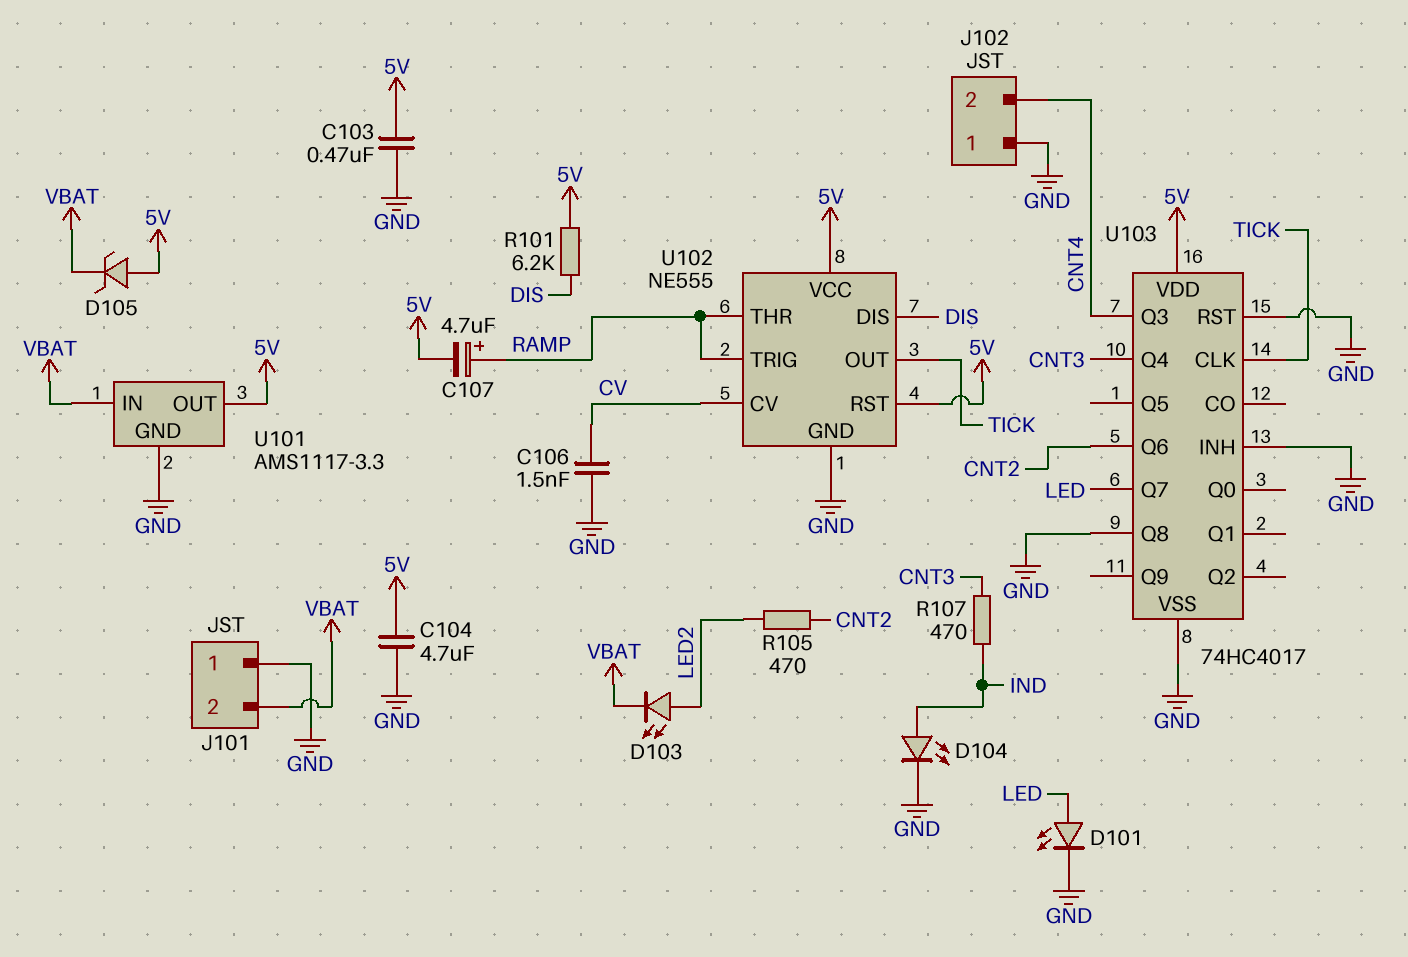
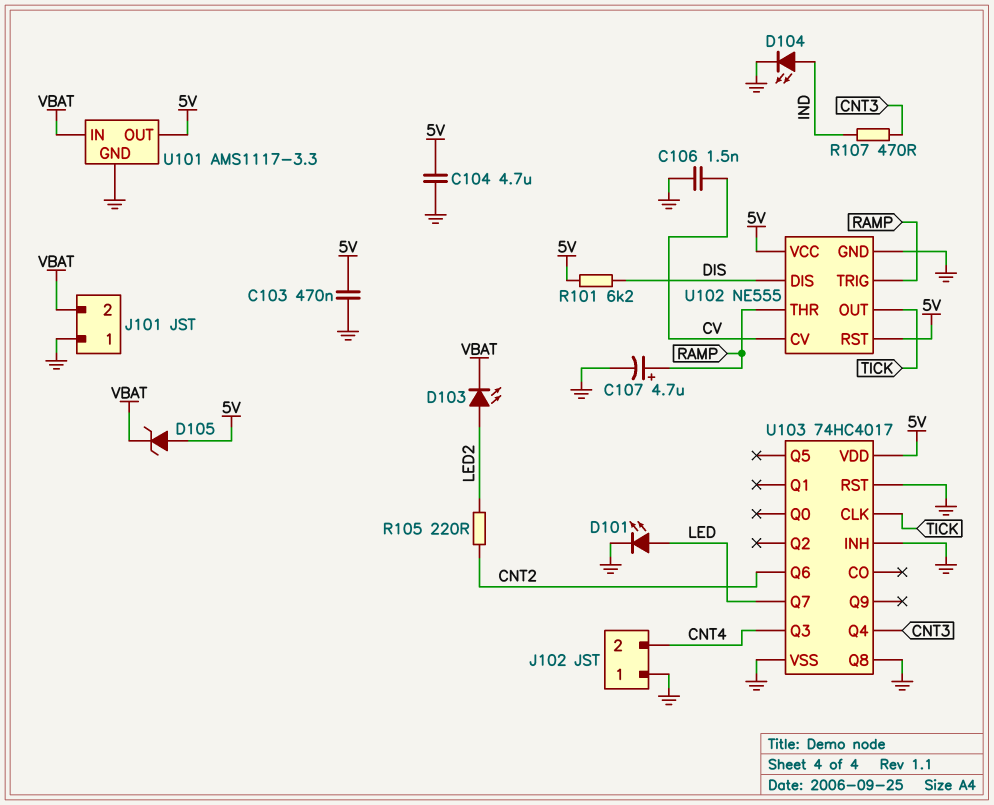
C107: 4.7uF (plus RAMP, minus 5V) -> 4.7uF (plus RAMP, minus GND)
R105: 470 (CNT2, LED2) -> 220 (CNT2, LED2)

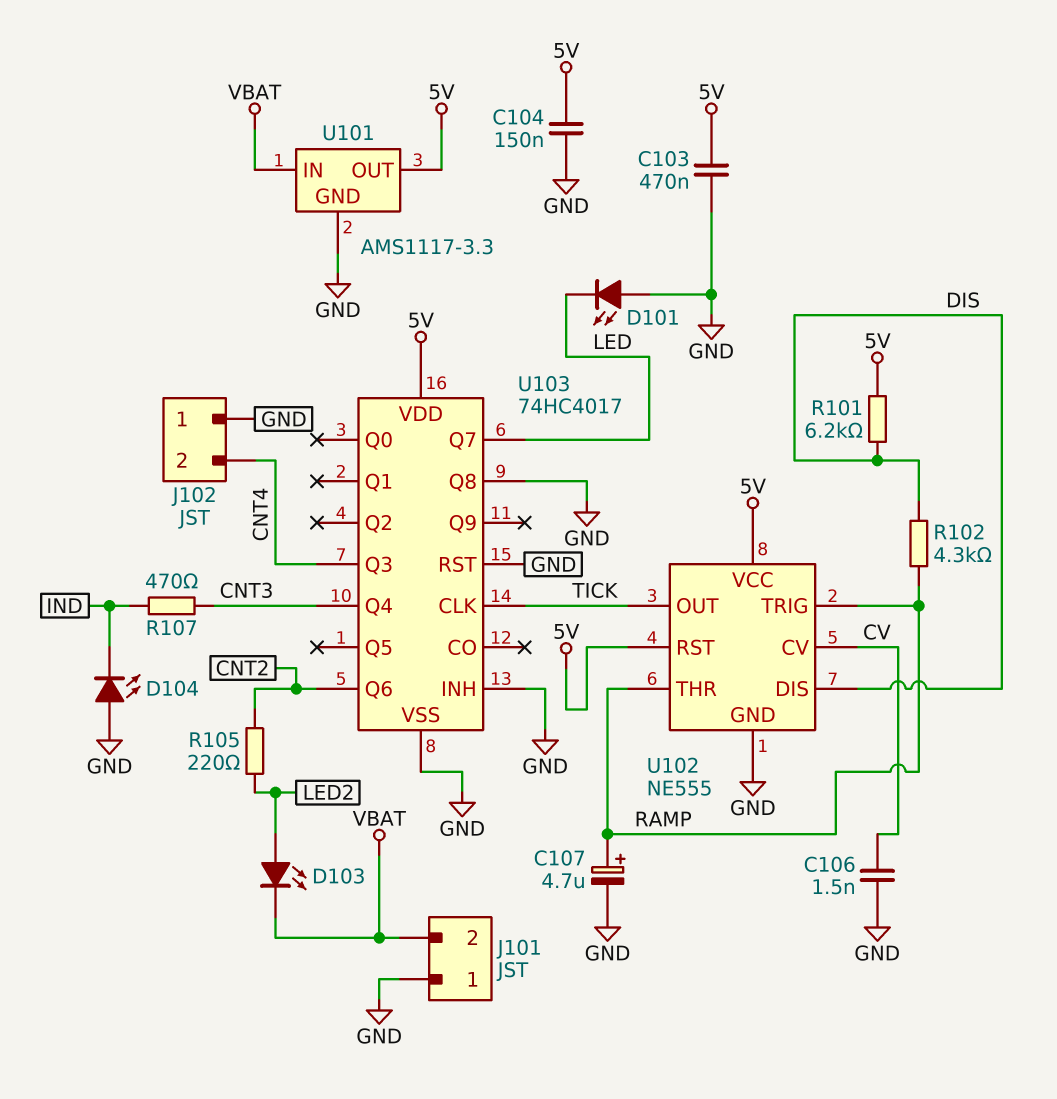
C104: 4.7uF (5V, GND) -> 150nF (5V, GND)
D101: LED (A LED, K GND) -> LED (A GND, K LED)
D104: LED (A IND, K GND) -> LED (A GND, K IND)
D105: zener (A 5V, K VBAT) -> none
R102: none -> 4.3k (DIS, RAMP)

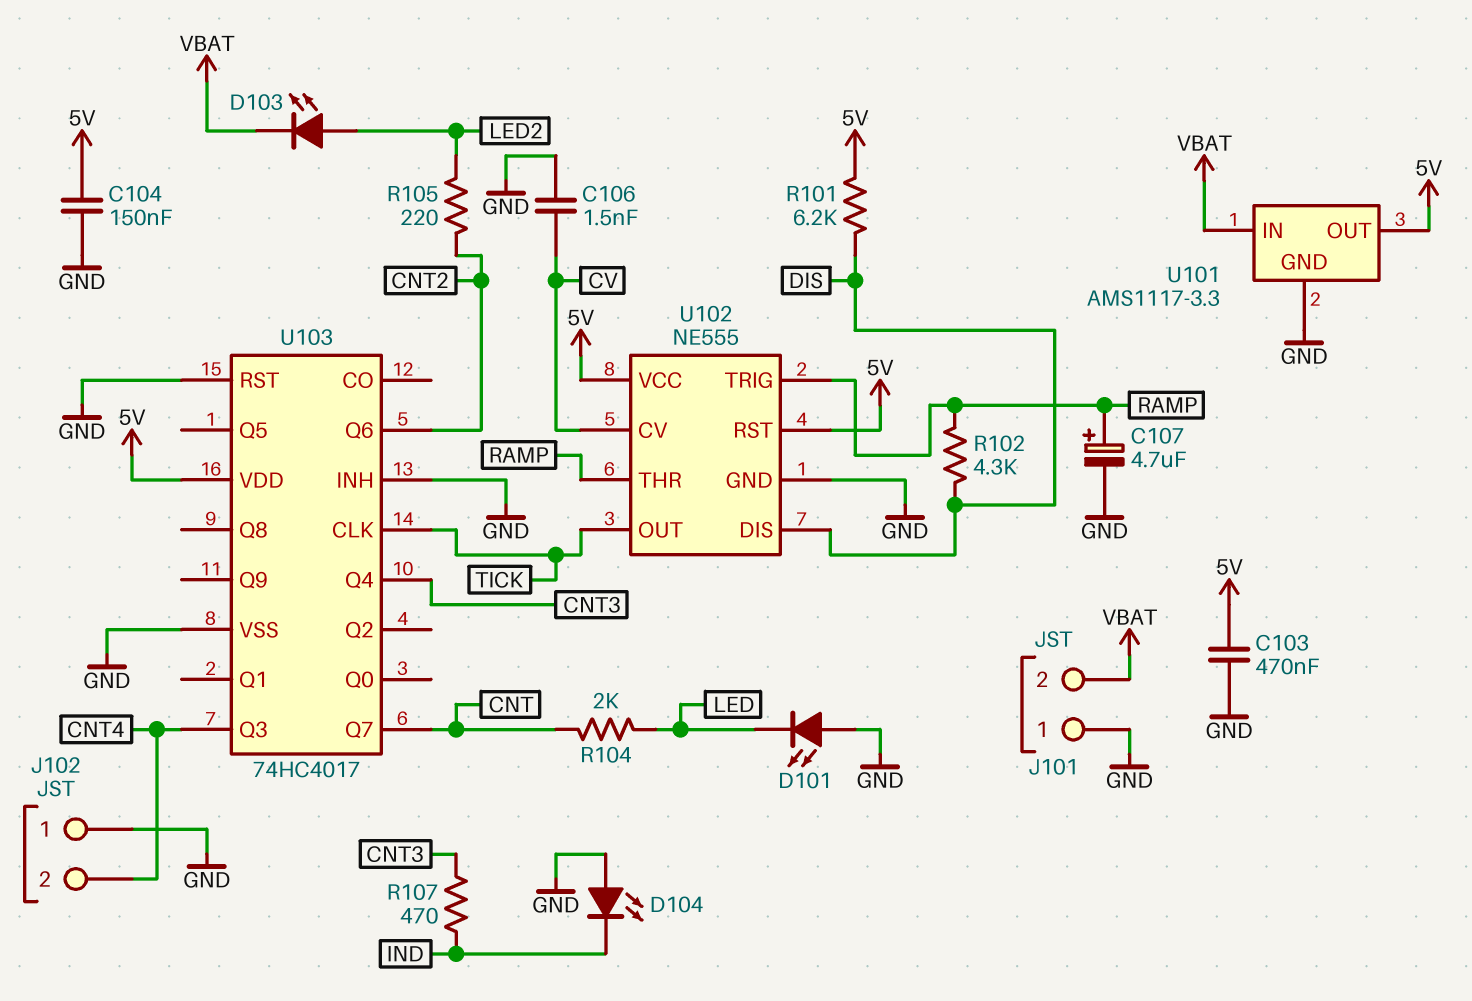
R104: none -> 2k (CNT, LED)
U103 pin Q7: LED -> CNT
U103 pin Q8: GND -> none

